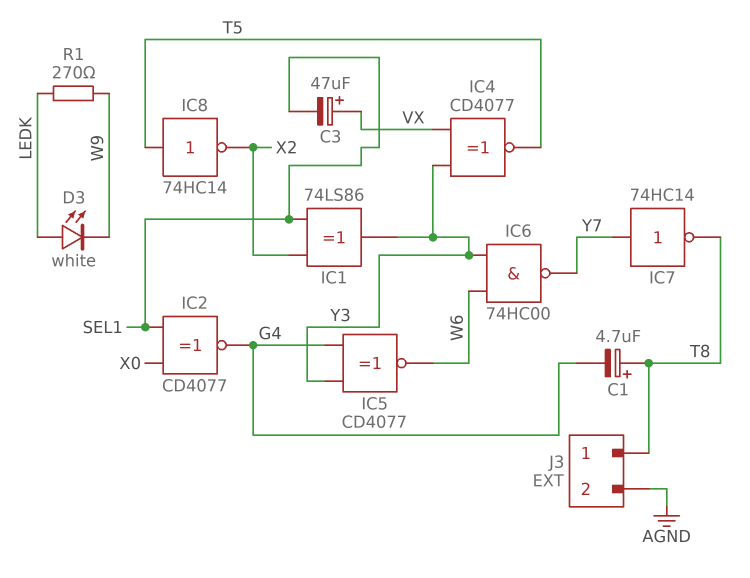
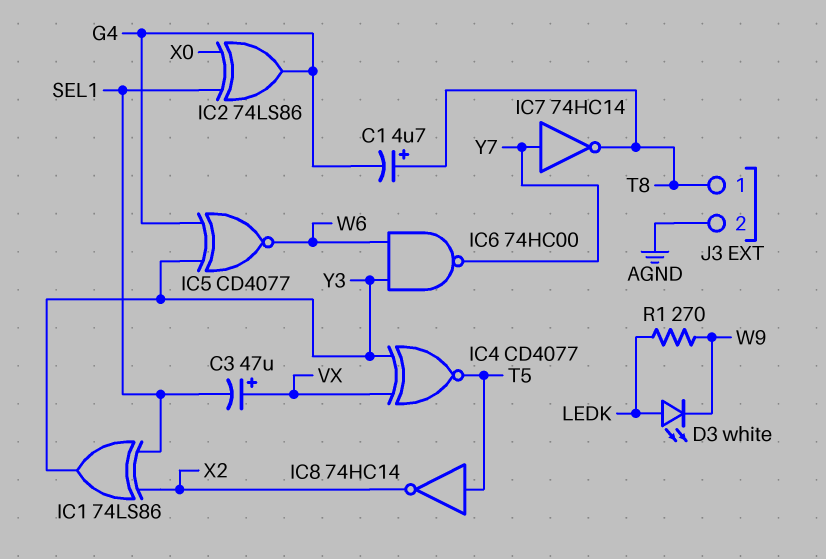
IC2: XNOR CD4077 (in SEL1, in X0, out G4) -> XOR 74LS86 (in SEL1, in X0, out G4)

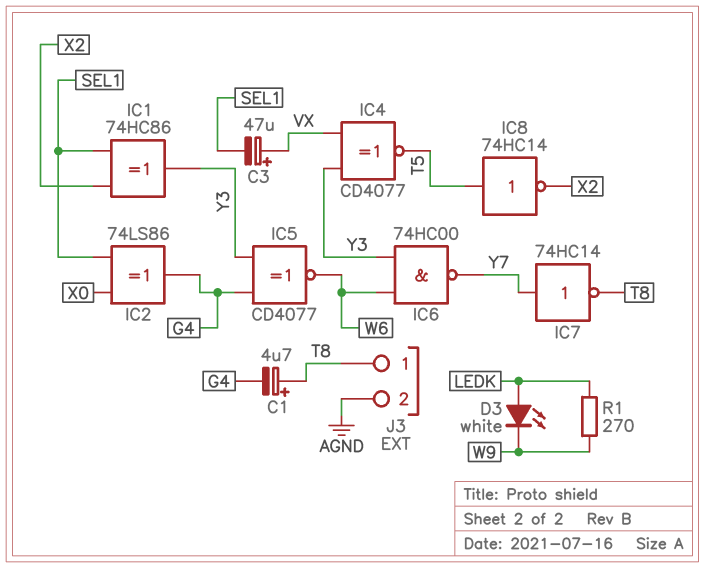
IC1: XOR 74LS86 (in SEL1, in X2, out Y3) -> XOR 74HC86 (in SEL1, in X2, out Y3)

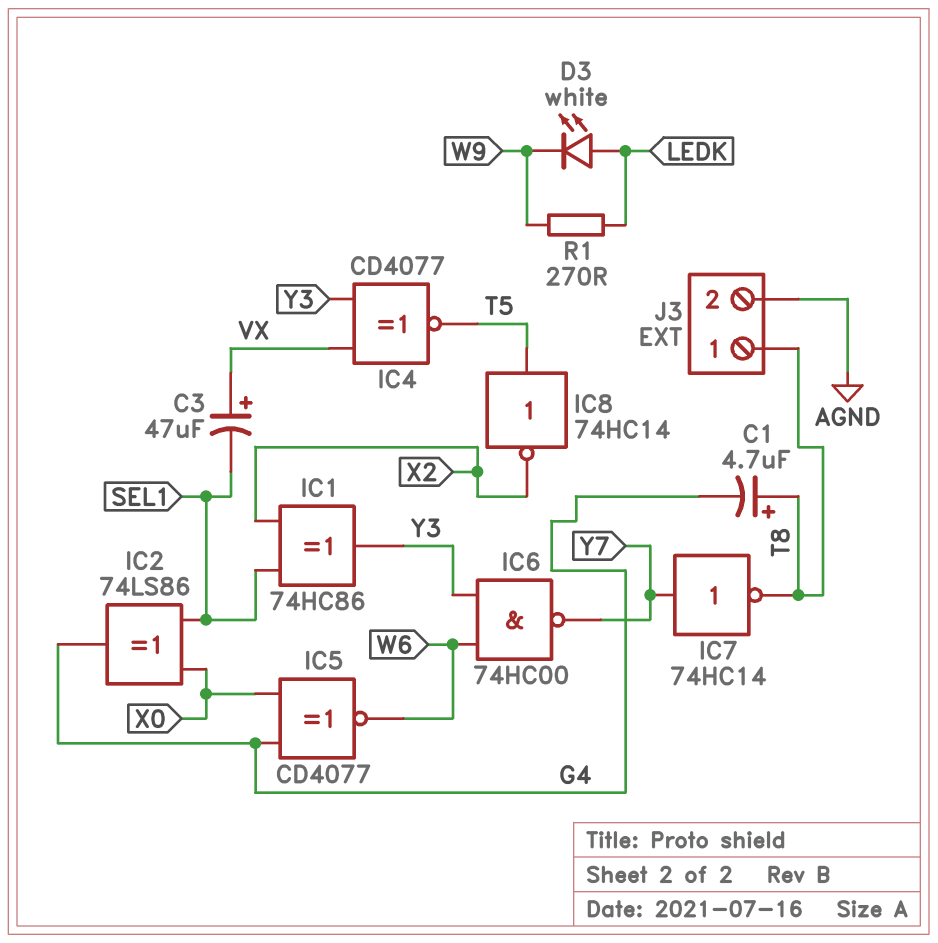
IC5: XNOR CD4077 (in G4, in Y3, out W6) -> XNOR CD4077 (in G4, in X0, out W6)

